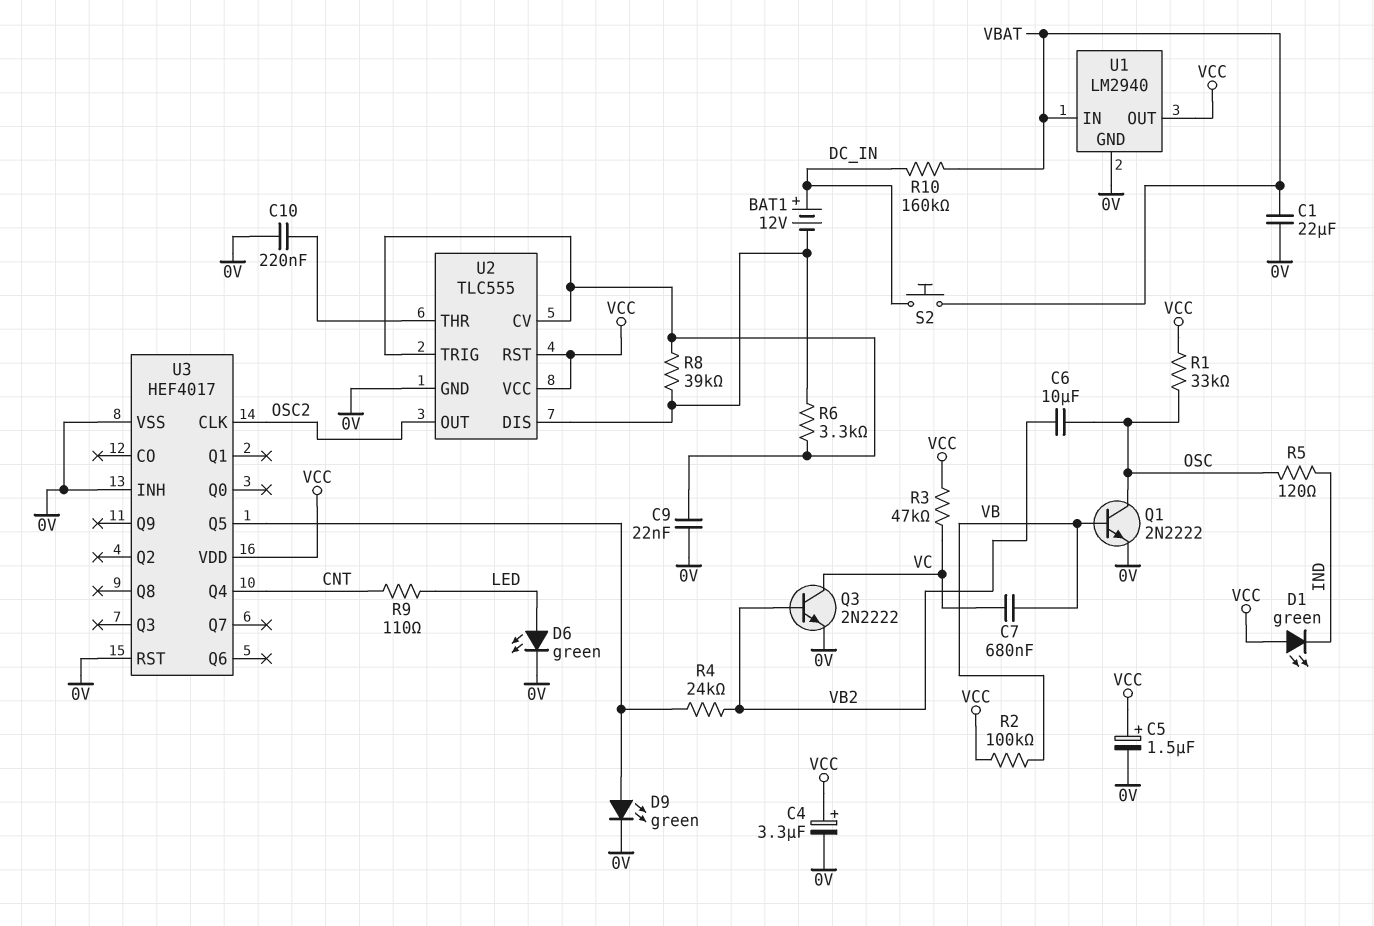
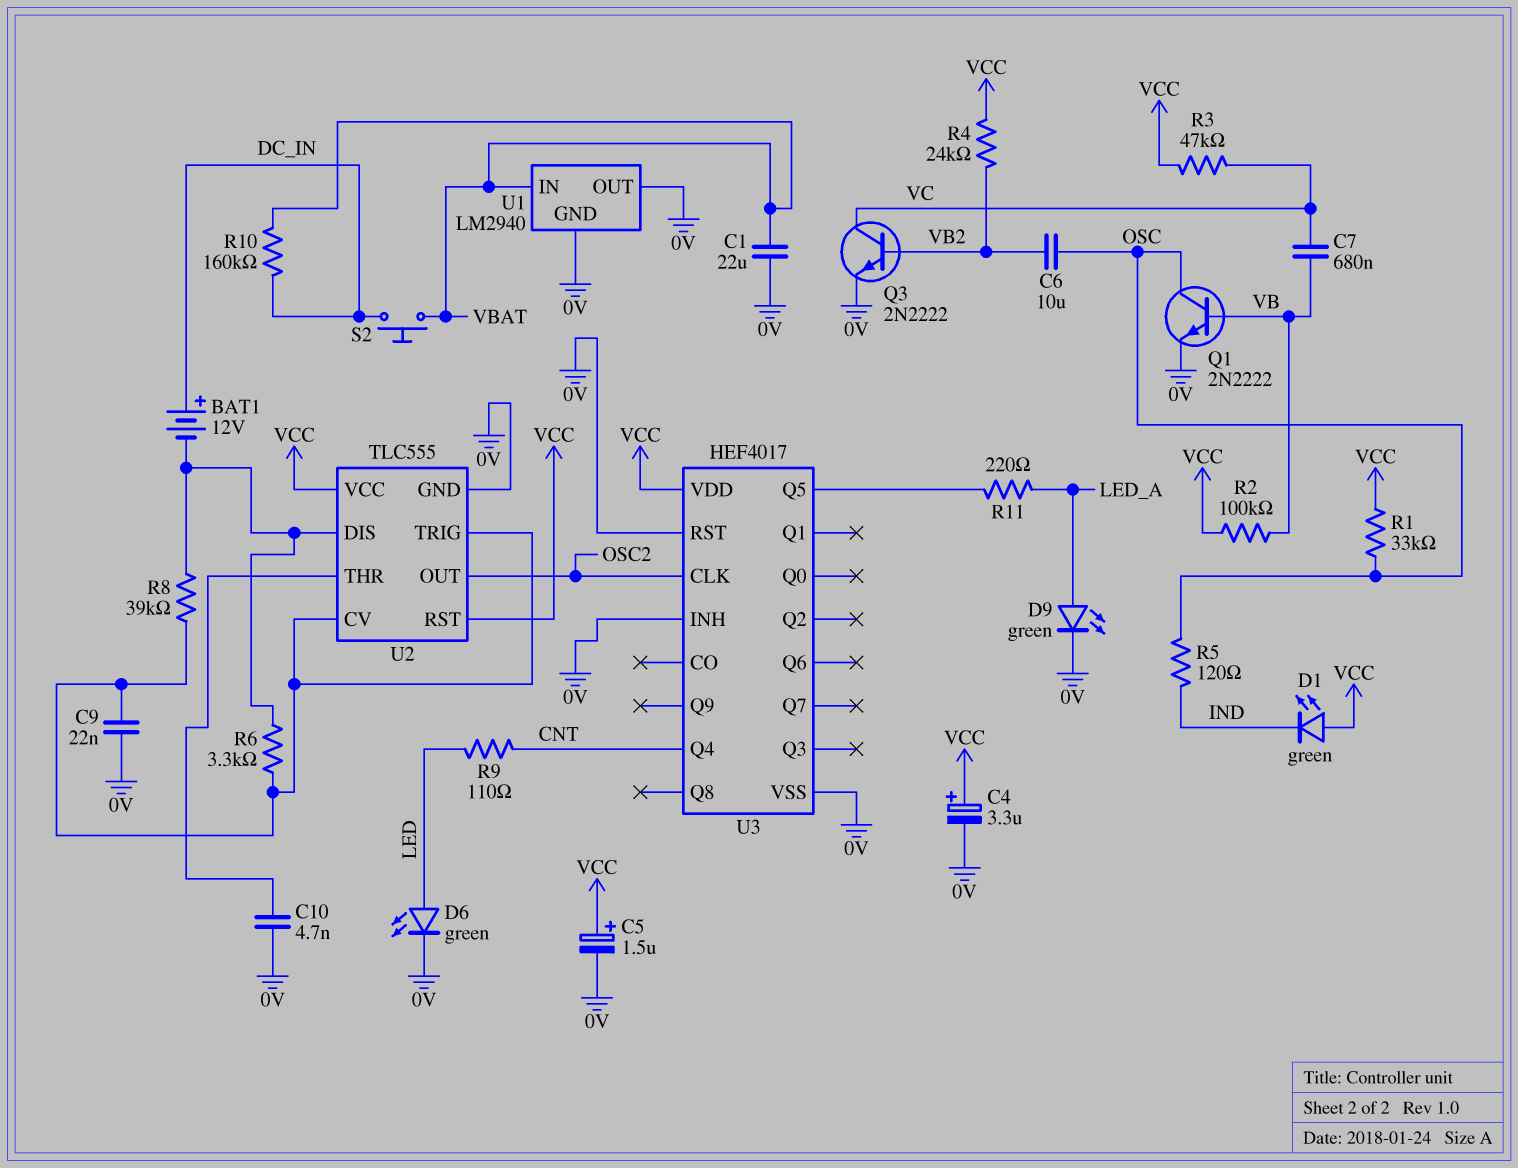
C10: 220nF (0V, U2/THR) -> 4.7nF (0V, U2/THR)
D9: LED green (A U3/Q5, K 0V) -> LED green (A LED_A, K 0V)
R4: 24k (U3/Q5, VB2) -> 24k (VB2, VCC)
R11: none -> 220 (LED_A, U3/Q5)
U1 pin OUT: VCC -> 0V

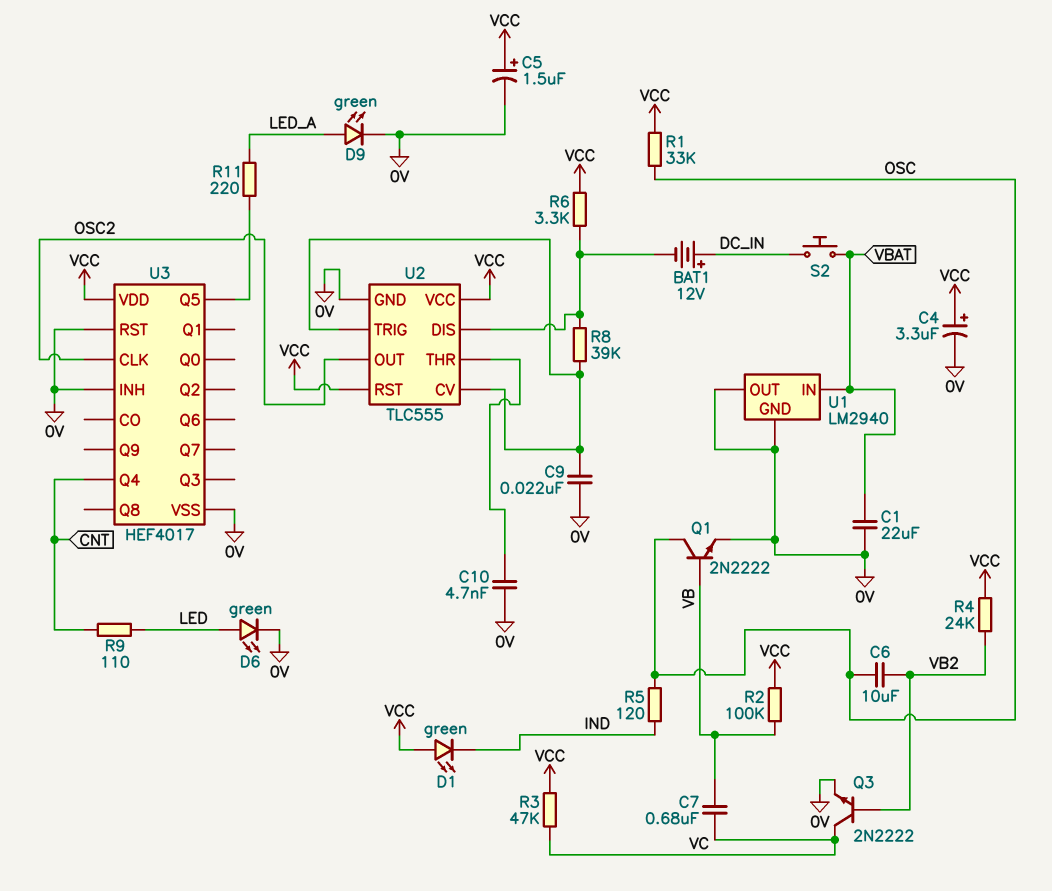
R6: 3.3k (U2/CV, U2/DIS) -> 3.3k (U2/DIS, VCC)
R10: 160k (DC_IN, VBAT) -> none

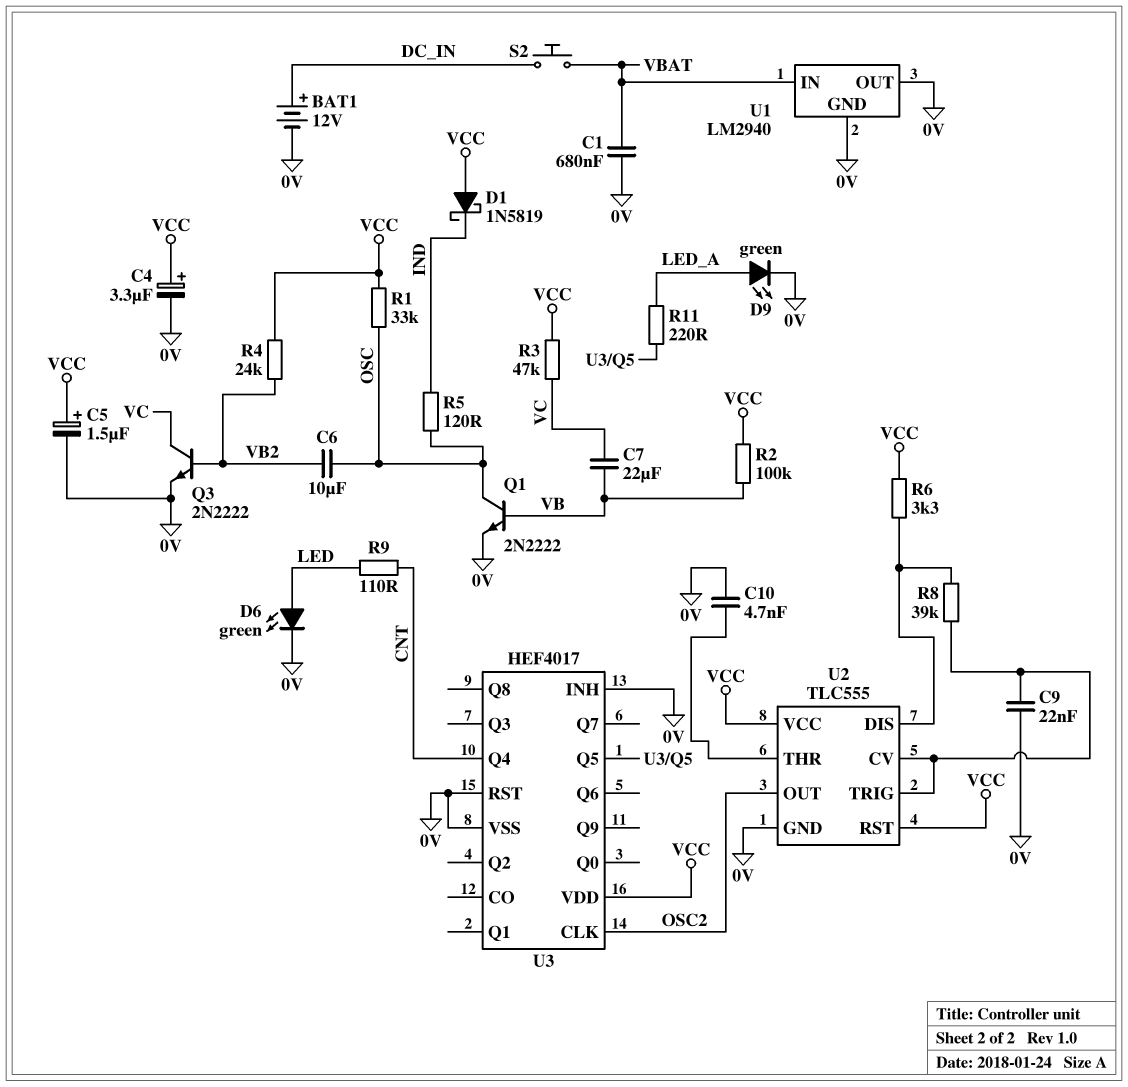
BAT1: 12V (plus DC_IN, minus U2/DIS) -> 12V (plus DC_IN, minus 0V)
C1: 22uF (0V, VBAT) -> 680nF (0V, VBAT)
C7: 680nF (VB, VC) -> 22uF (VB, VC)
D1: LED green (A VCC, K IND) -> schottky 1N5819 (A VCC, K IND)

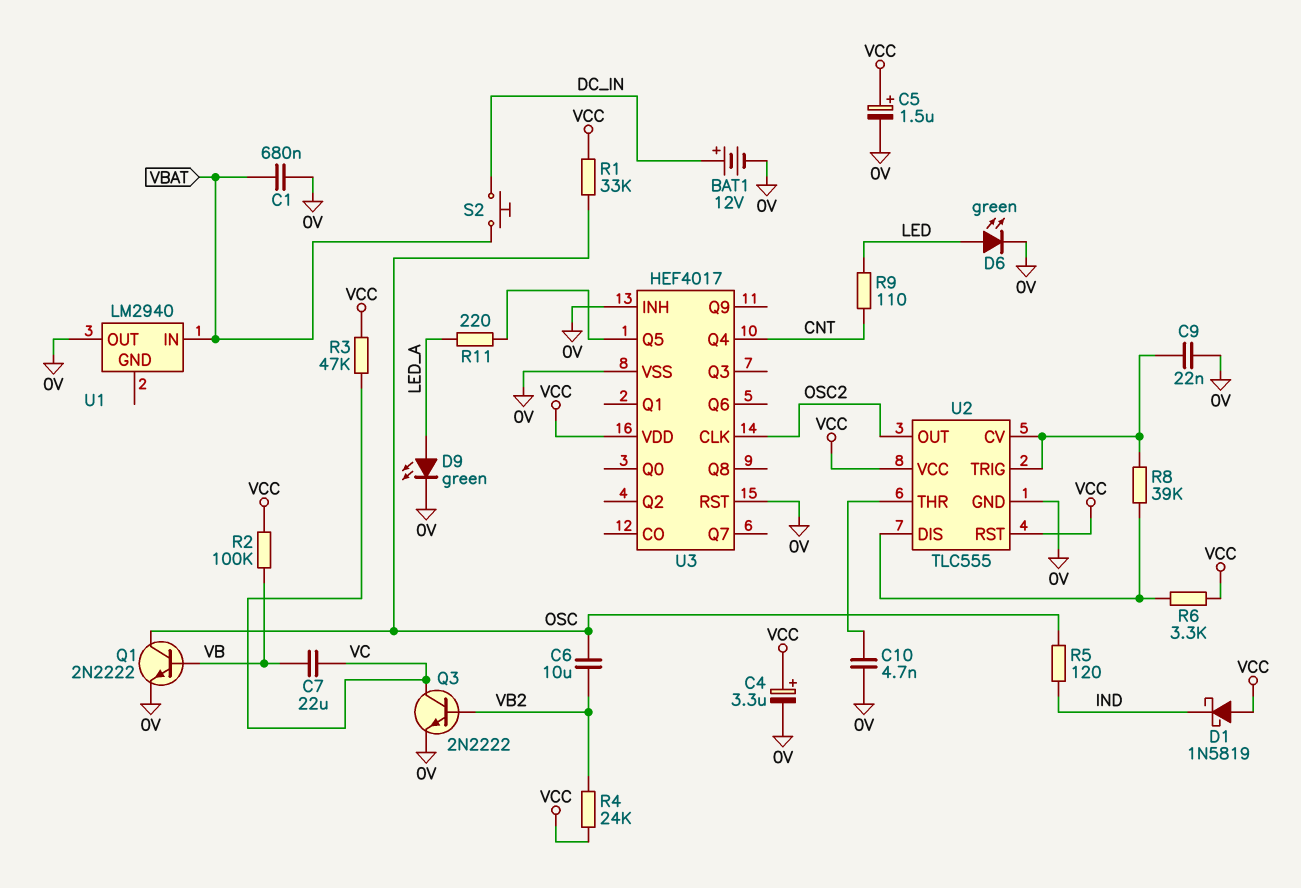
U1 pin GND: 0V -> none

